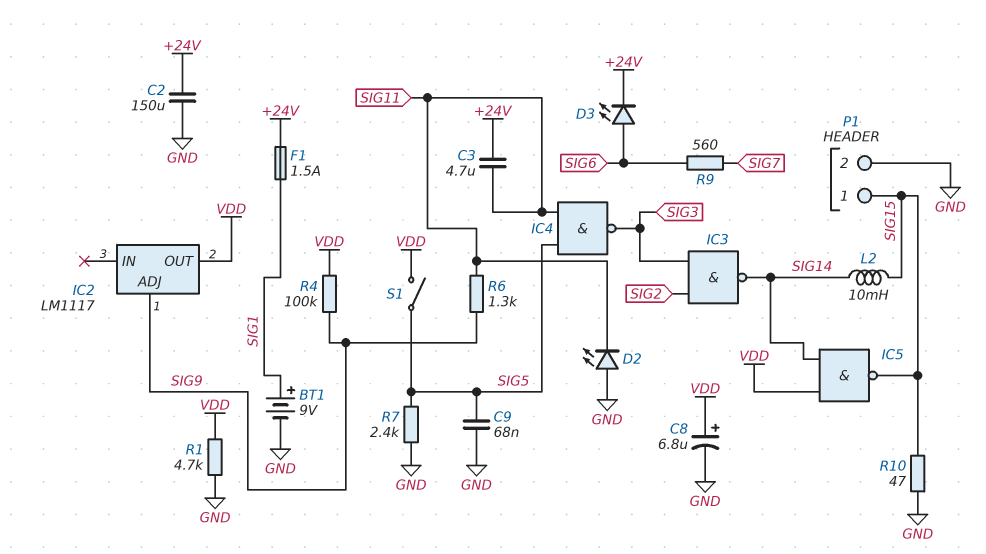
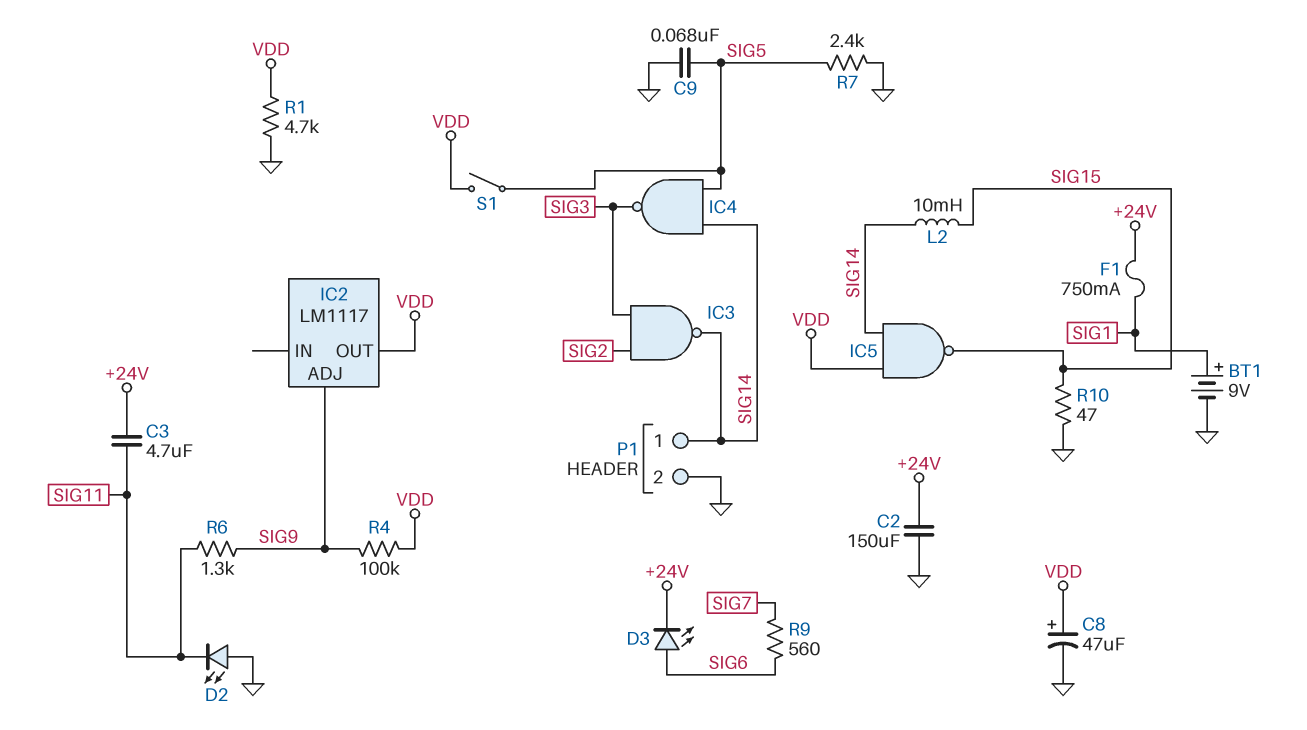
C8: 6.8uF (plus VDD, minus GND) -> 47uF (plus VDD, minus GND)
F1: 1.5A (+24V, SIG1) -> 750mA (+24V, SIG1)
IC4: NAND (in SIG5, in SIG11, out SIG3) -> NAND (in SIG5, in SIG14, out SIG3)
P1 pin 1: SIG15 -> SIG14

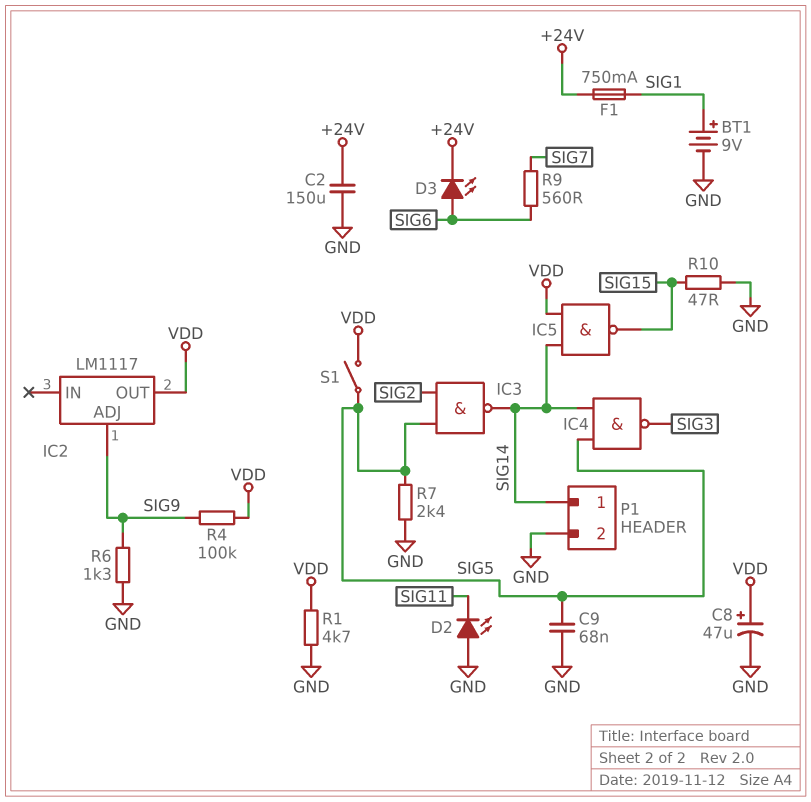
C3: 4.7uF (+24V, SIG11) -> none
IC3: NAND (in SIG2, in SIG3, out SIG14) -> NAND (in SIG2, in SIG5, out SIG14)
L2: 10mH (SIG14, SIG15) -> none
R6: 1.3k (SIG9, SIG11) -> 1.3k (GND, SIG9)

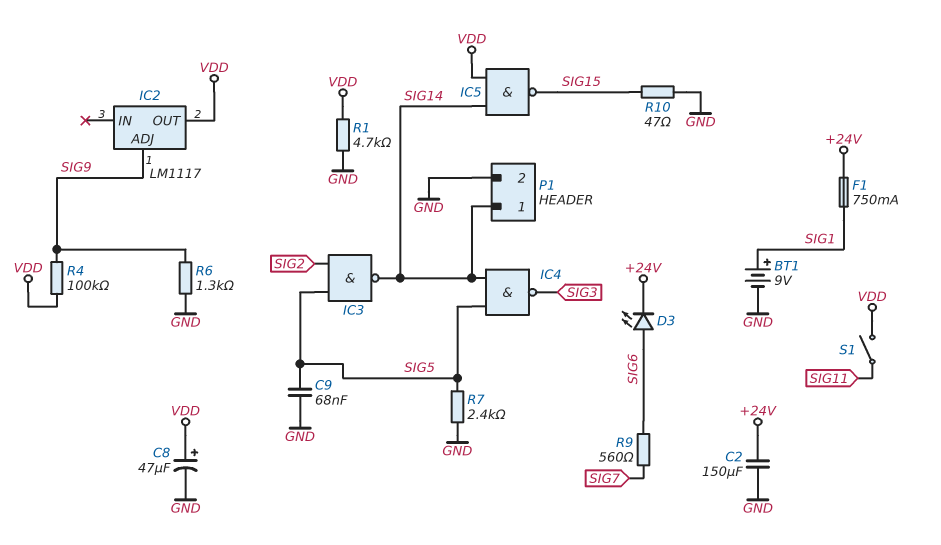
D2: LED (A GND, K SIG11) -> none
S1: switch (SIG5, VDD) -> switch (SIG11, VDD)

